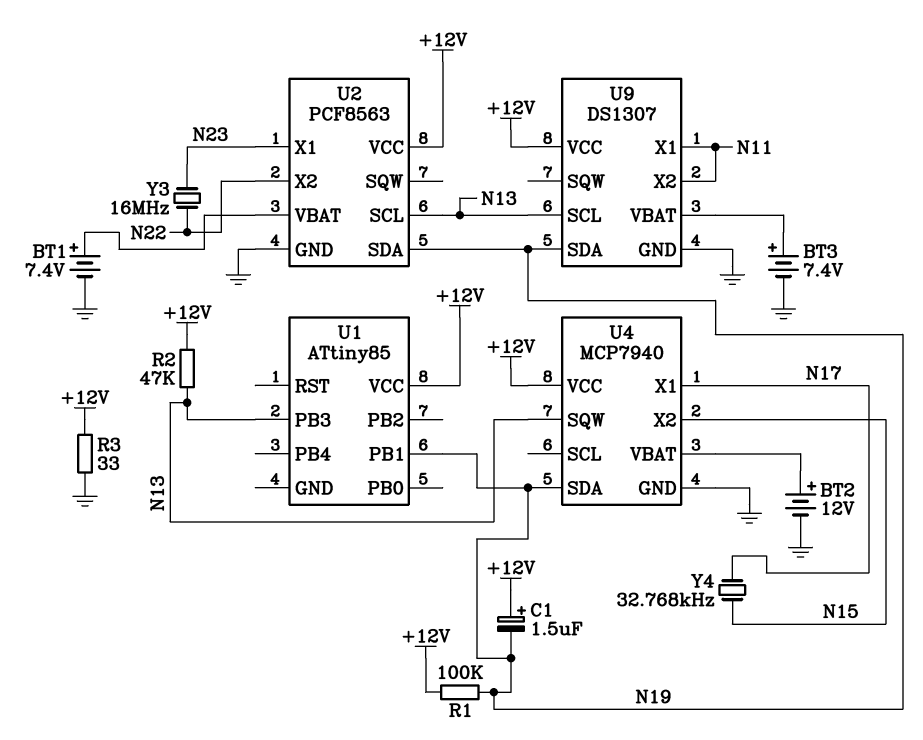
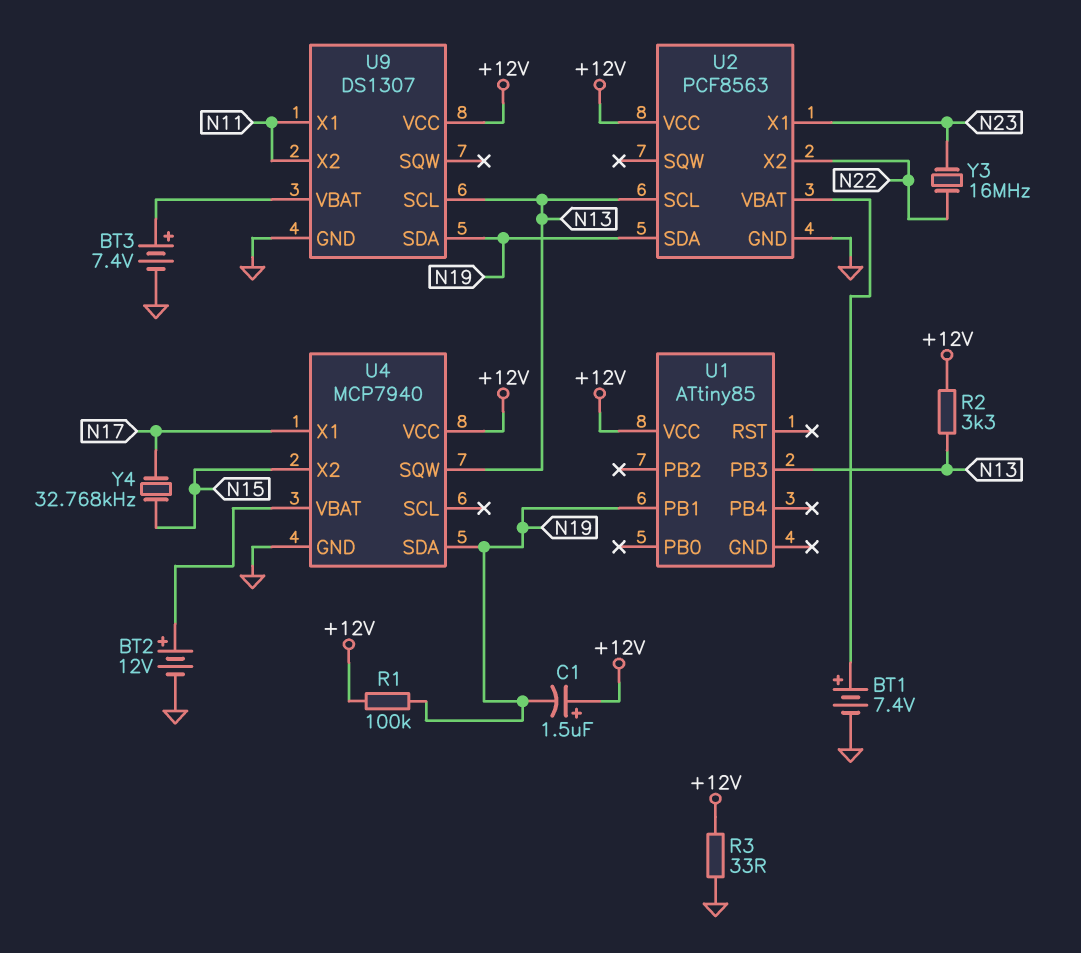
R2: 47k (+12V, N13) -> 3.3k (+12V, N13)

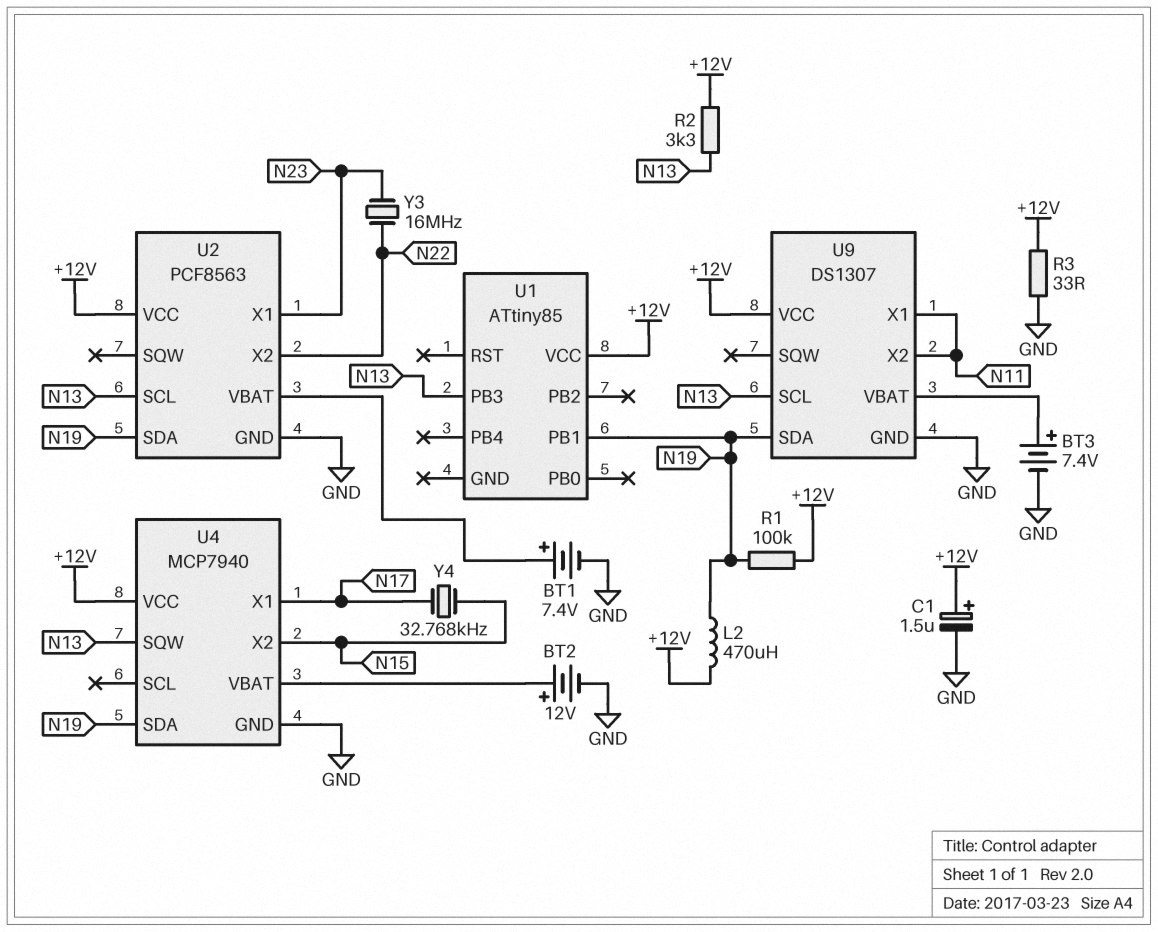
C1: 1.5uF (plus +12V, minus N19) -> 1.5uF (plus +12V, minus GND)
L2: none -> 470uH (+12V, N19)

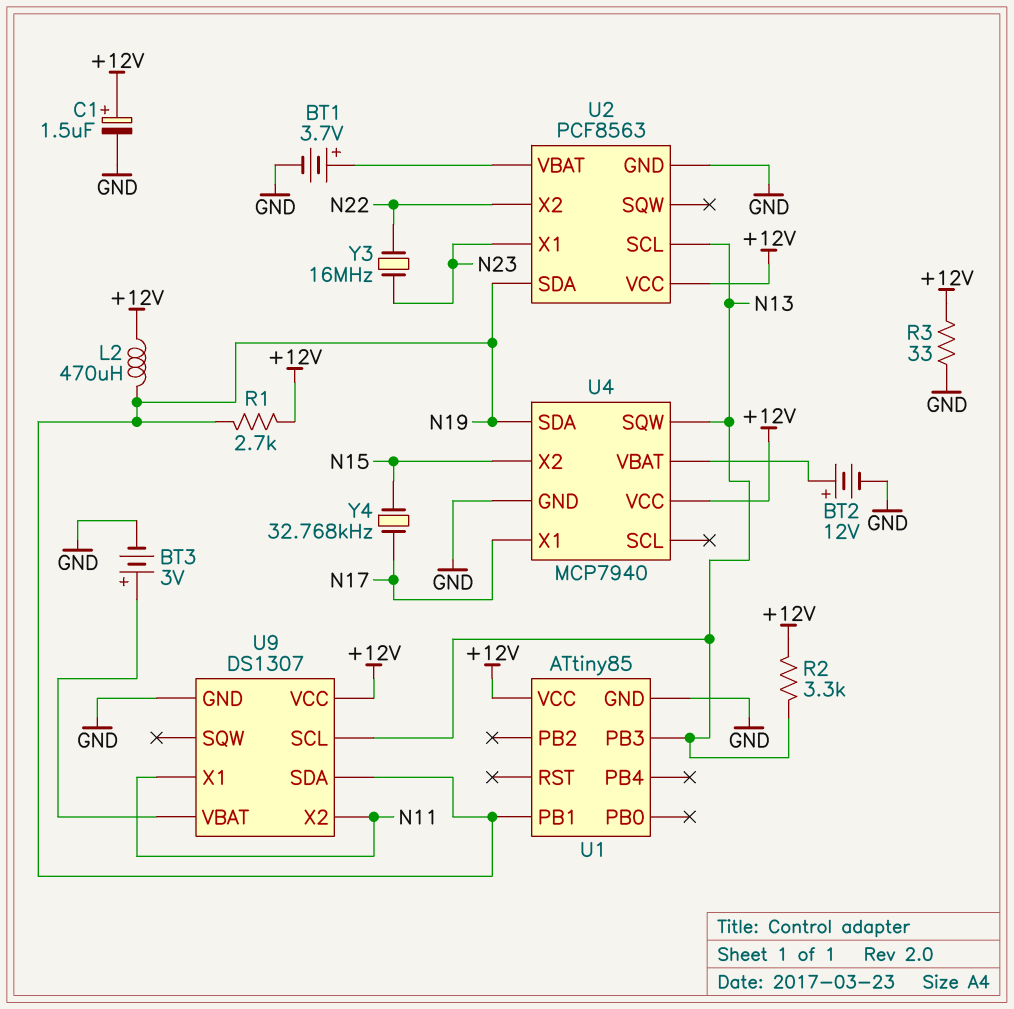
BT1: 7.4V (plus U2/VBAT, minus GND) -> 3.7V (plus U2/VBAT, minus GND)
BT3: 7.4V (plus U9/VBAT, minus GND) -> 3V (plus U9/VBAT, minus GND)
R1: 100k (+12V, N19) -> 2.7k (+12V, N19)
U1 pin GND: none -> GND

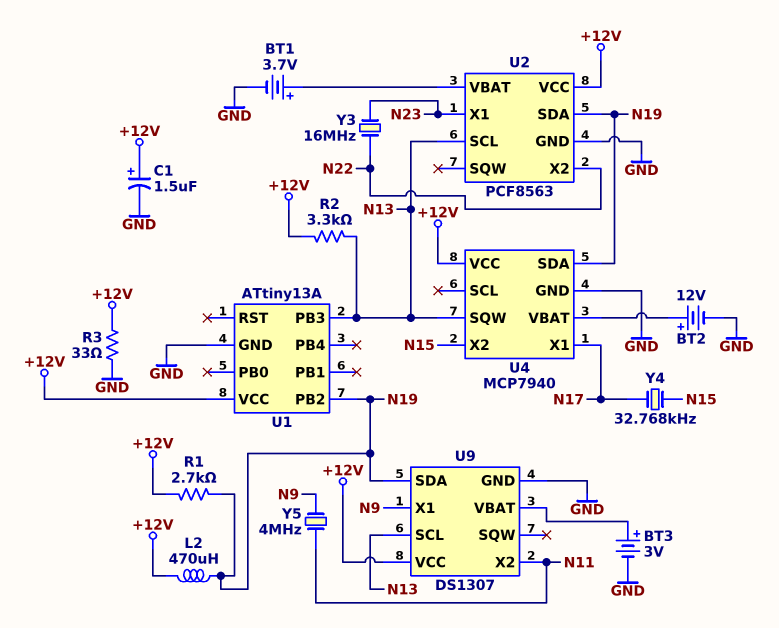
U1: ATtiny85 -> ATtiny13A
U1 pin PB1: N19 -> none
U1 pin PB2: none -> N19
U9 pin X1: N11 -> N9
Y5: none -> 4MHz (N9, N11)

